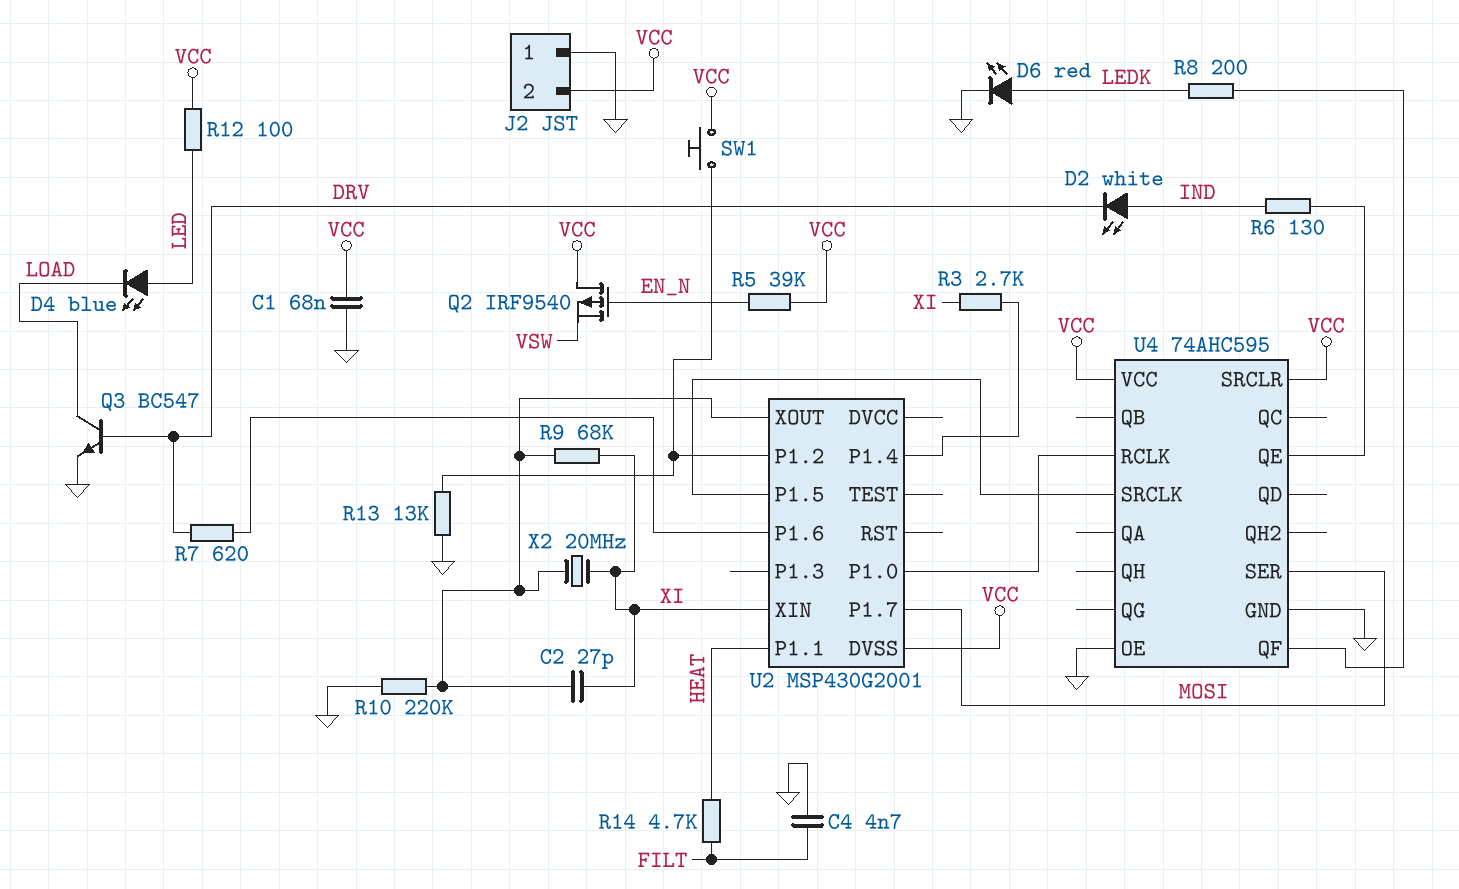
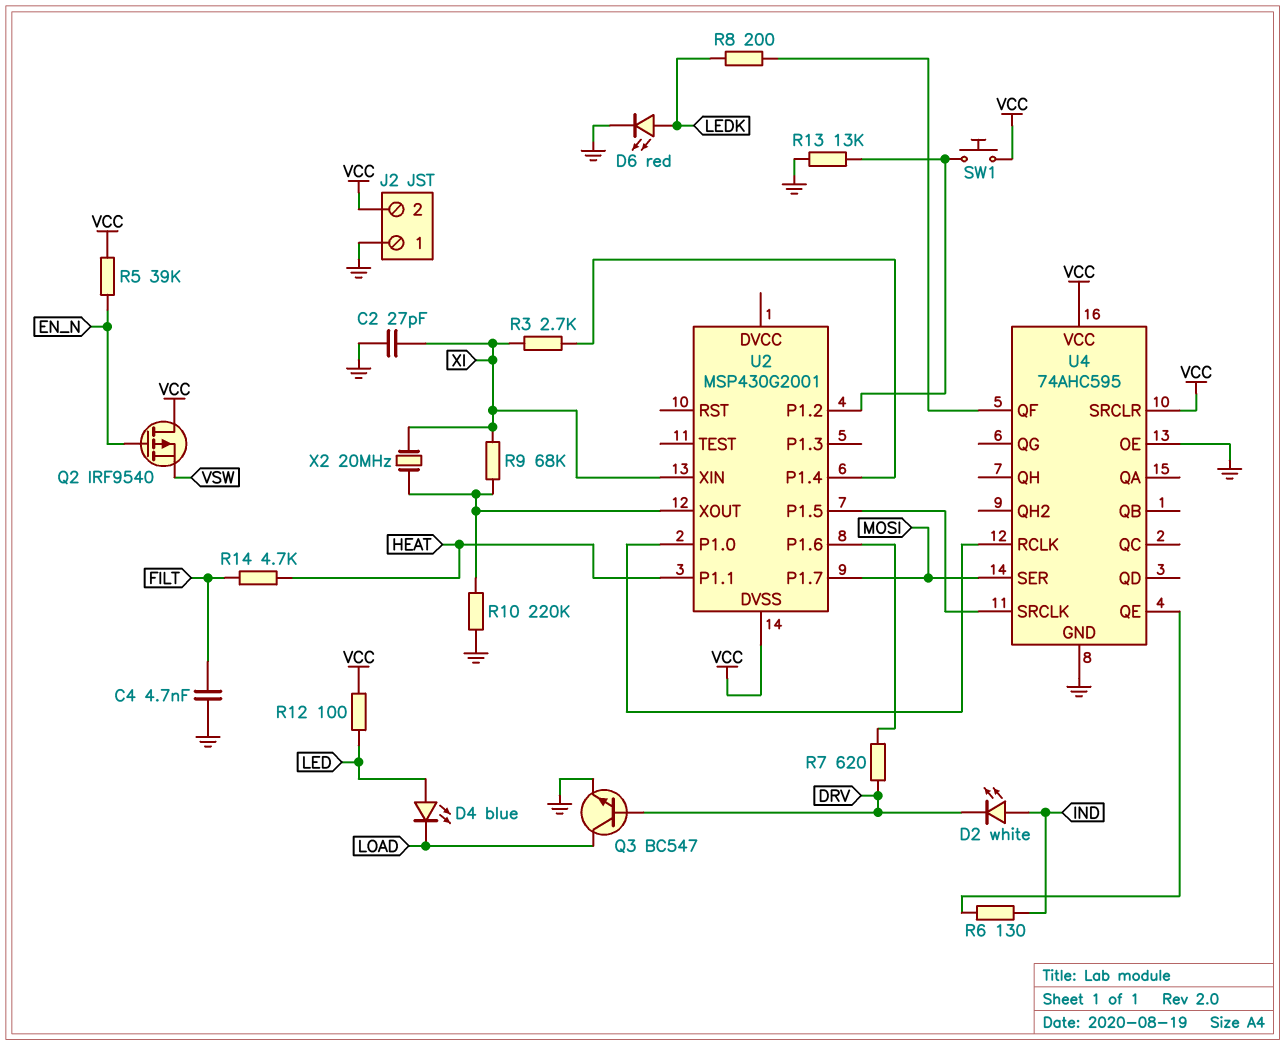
C1: 68nF (GND, VCC) -> none
C2: 27pF (U2/XOUT, XI) -> 27pF (GND, XI)

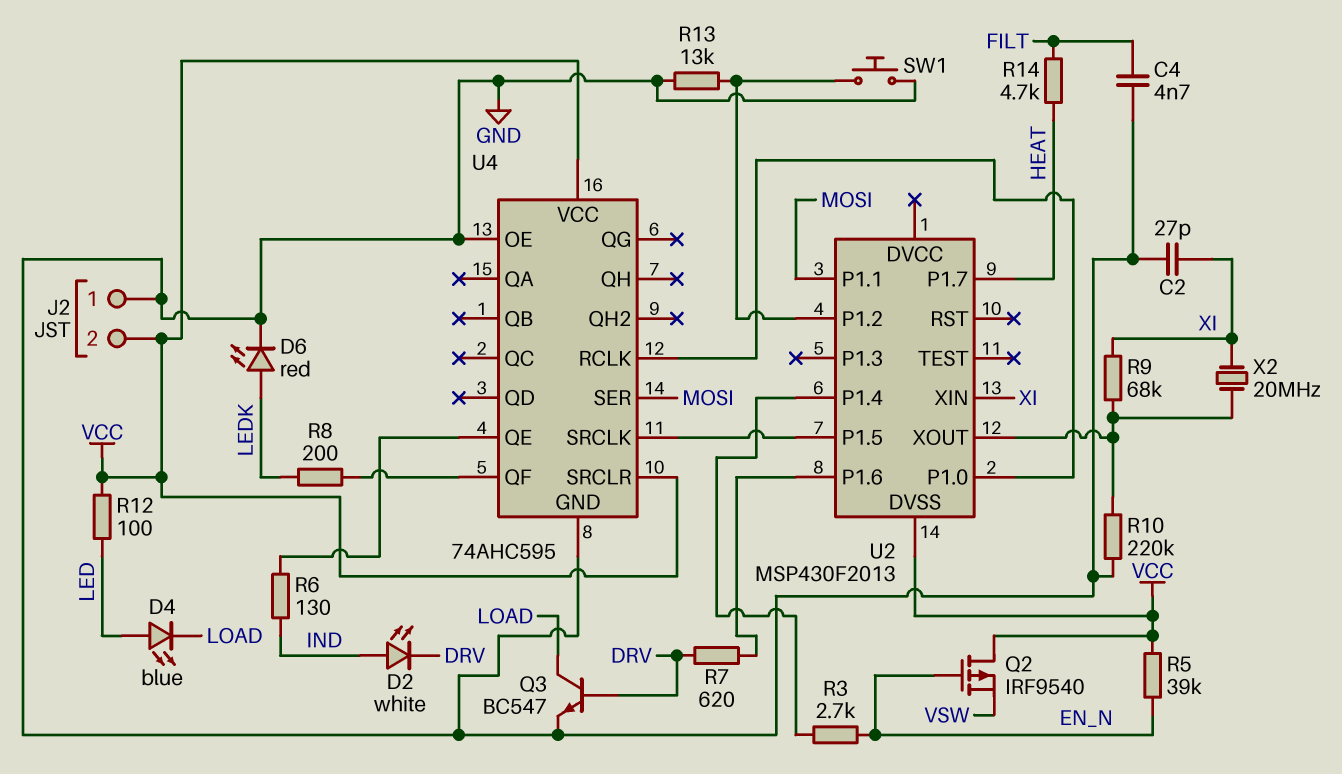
R3: 2.7k (U2/P1.4, XI) -> 2.7k (EN_N, U2/P1.4)
SW1: button (U2/P1.2, VCC) -> button (GND, U2/P1.2)
U2: MSP430G2001 -> MSP430F2013
U2 pin P1.1: HEAT -> MOSI
U2 pin P1.7: MOSI -> HEAT

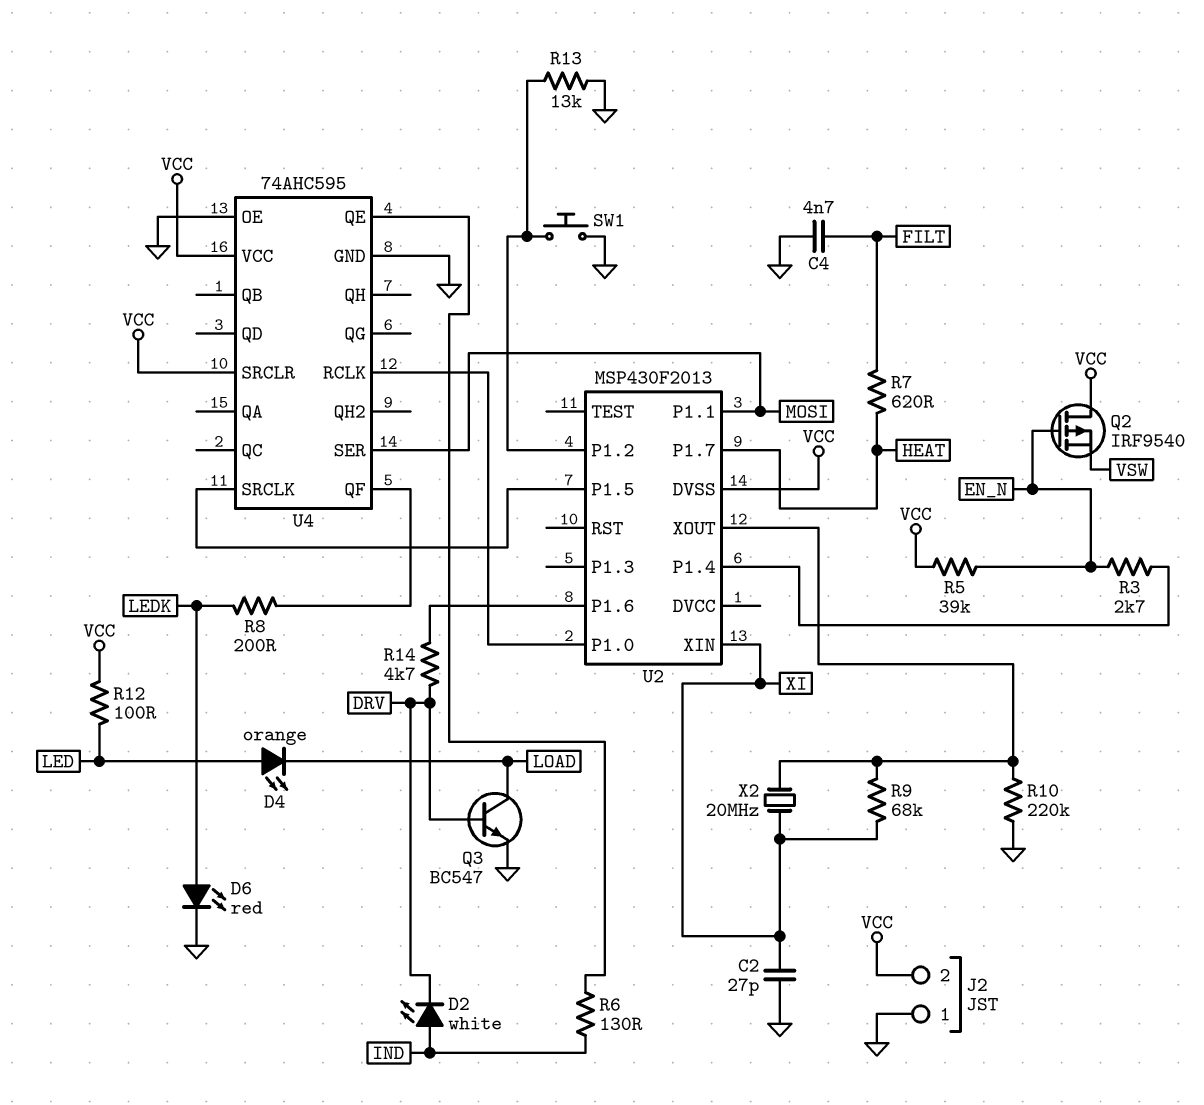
D4: LED blue (A LED, K LOAD) -> LED orange (A LED, K LOAD)
R7: 620 (DRV, U2/P1.6) -> 620 (FILT, HEAT)
R14: 4.7k (FILT, HEAT) -> 4.7k (DRV, U2/P1.6)

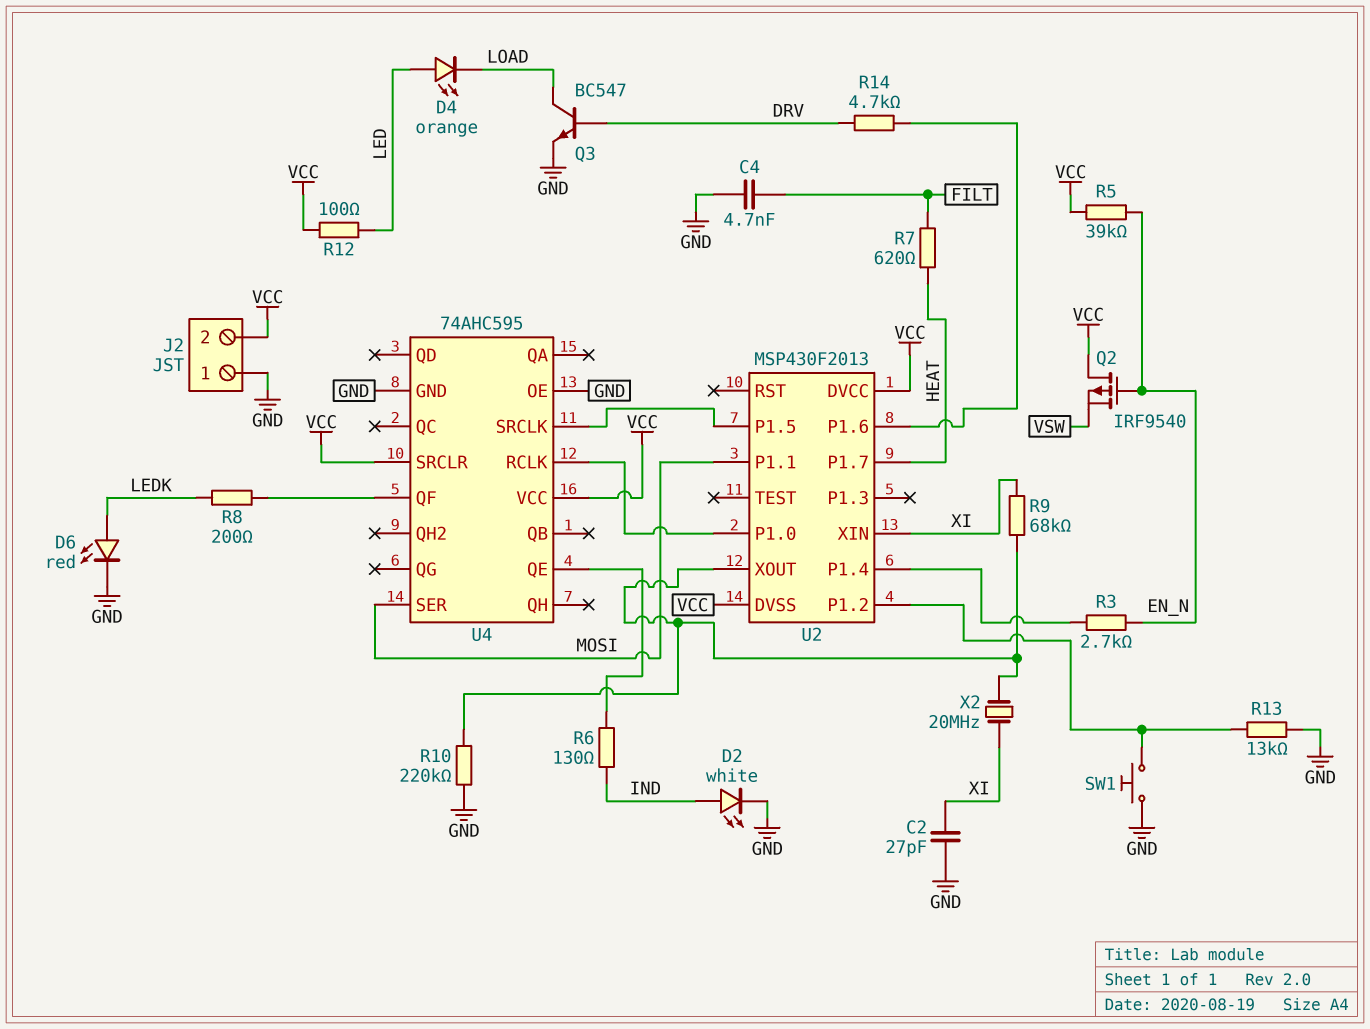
D2: LED white (A IND, K DRV) -> LED white (A IND, K GND)
U2 pin DVCC: none -> VCC

